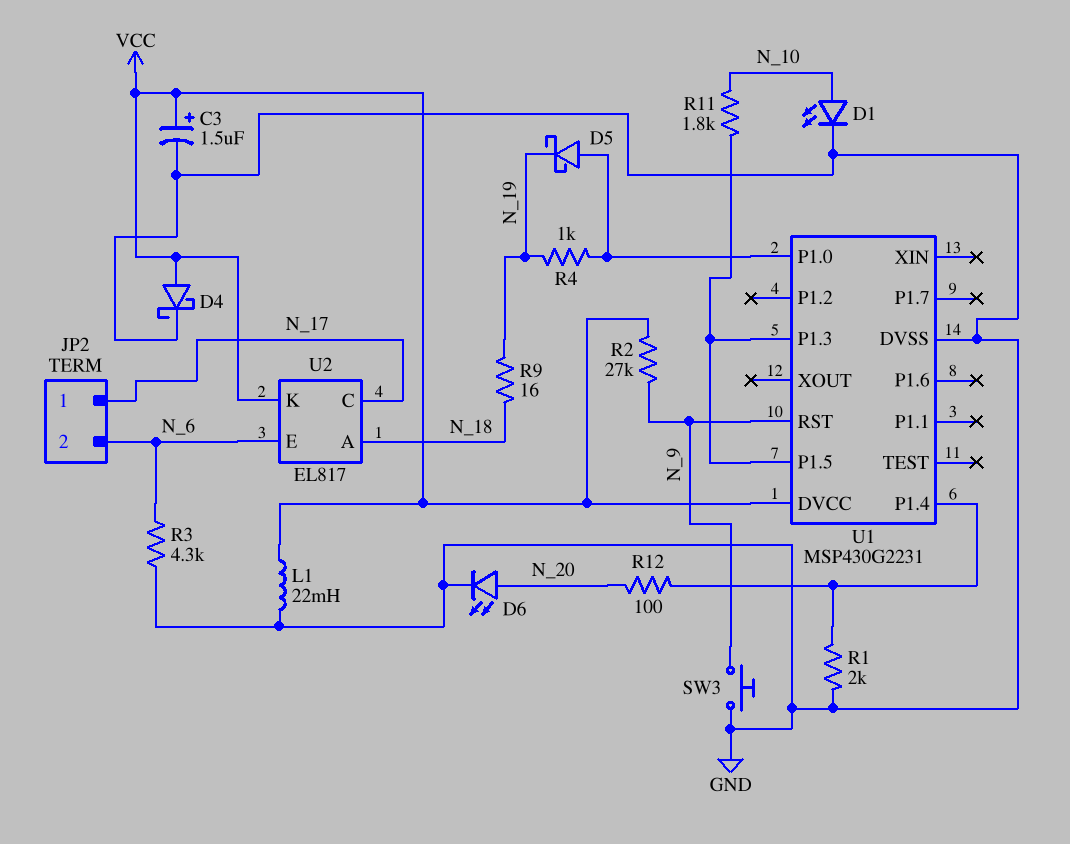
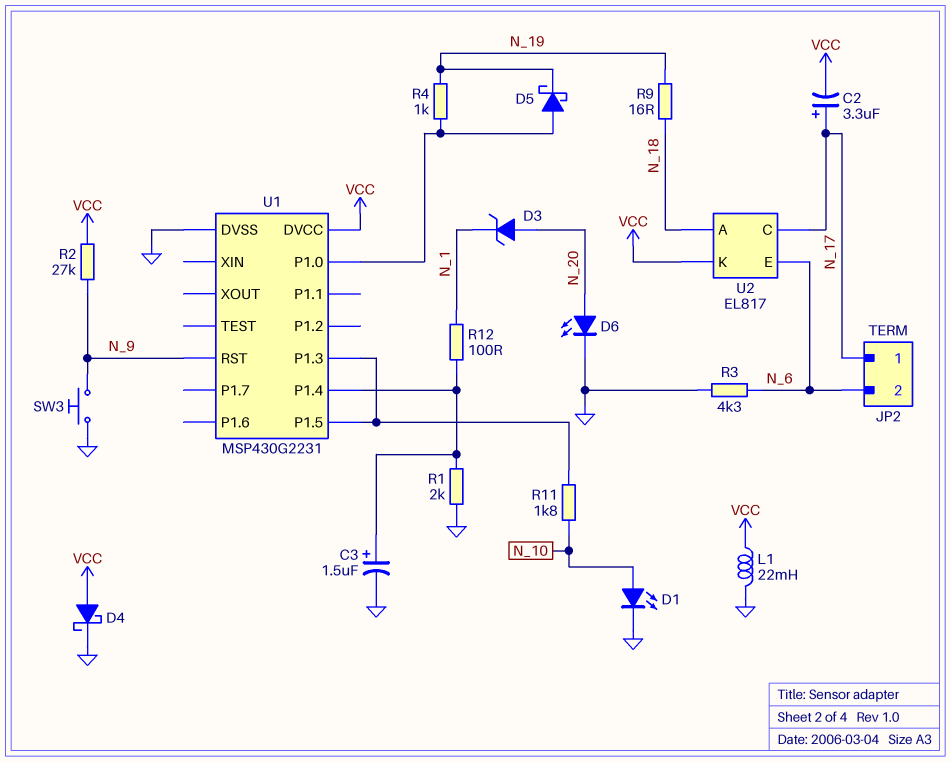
C2: none -> 3.3uF (plus N_17, minus VCC)
C3: 1.5uF (plus VCC, minus GND) -> 1.5uF (plus U1/P1.4, minus GND)
D3: none -> zener (A N_20, K N_1)
R12: 100 (N_20, U1/P1.4) -> 100 (N_1, U1/P1.4)

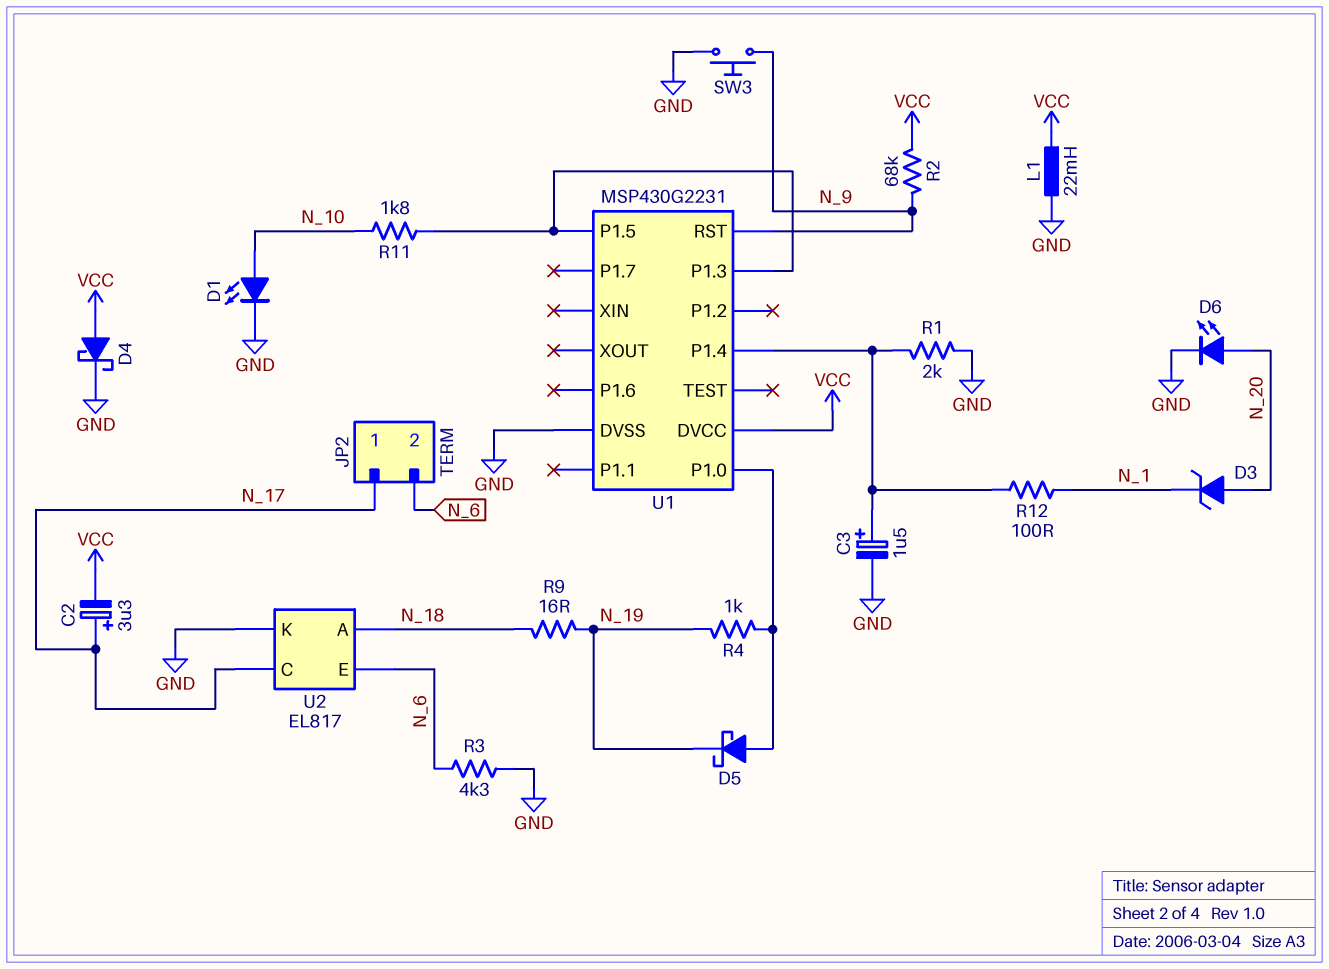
R2: 27k (N_9, VCC) -> 68k (N_9, VCC)
U2 pin K: VCC -> GND

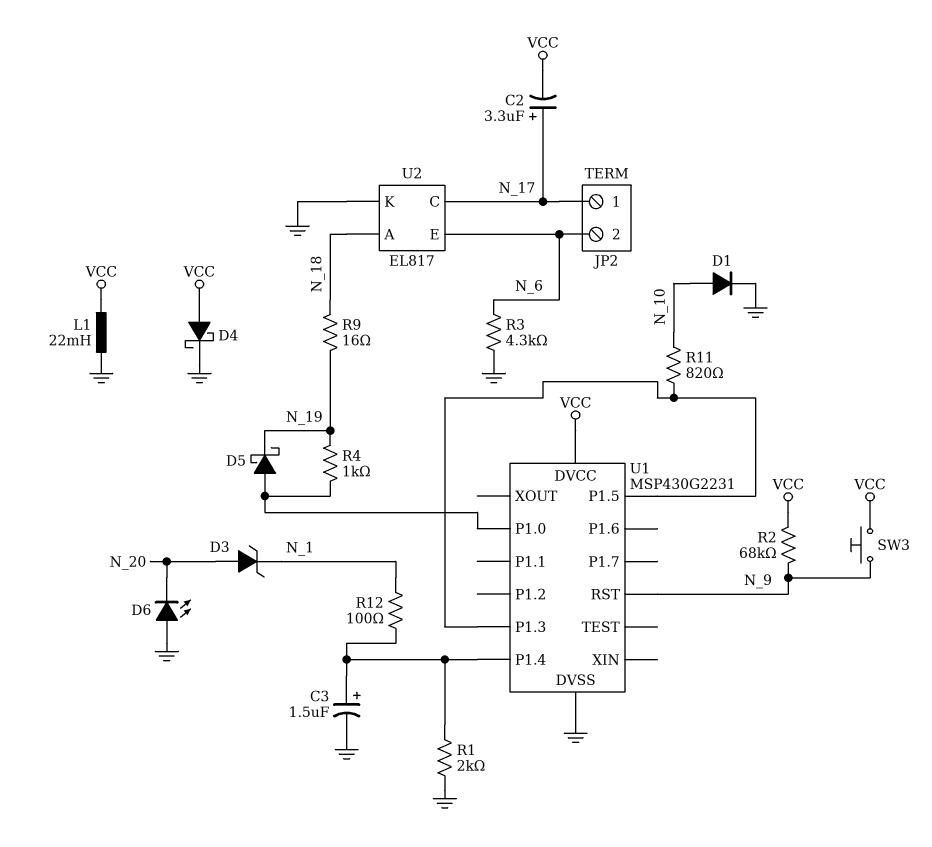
D1: LED (A N_10, K GND) -> diode (A N_10, K GND)
D6: LED (A N_20, K GND) -> LED (A GND, K N_20)
R11: 1.8k (N_10, U1/P1.3) -> 820 (N_10, U1/P1.3)
SW3: button (GND, N_9) -> button (N_9, VCC)

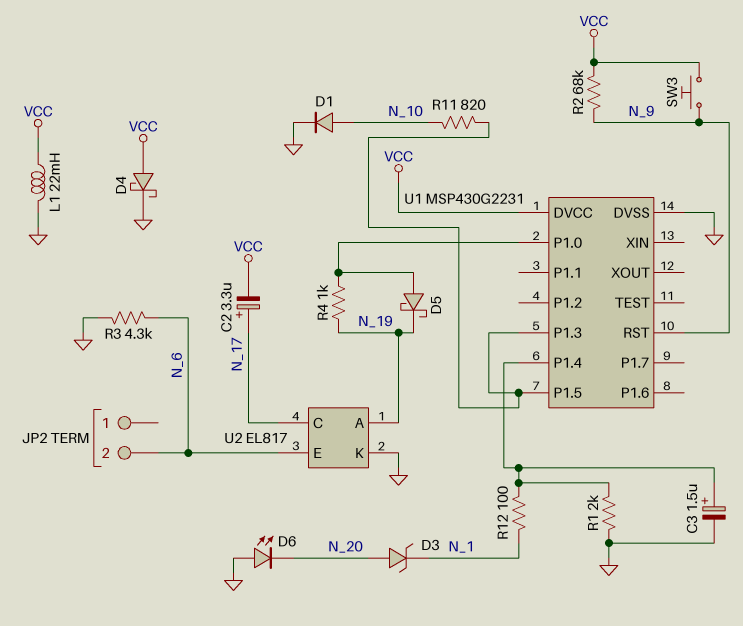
JP2 pin 1: N_17 -> none
R9: 16 (N_18, N_19) -> none
U2 pin A: N_18 -> N_19

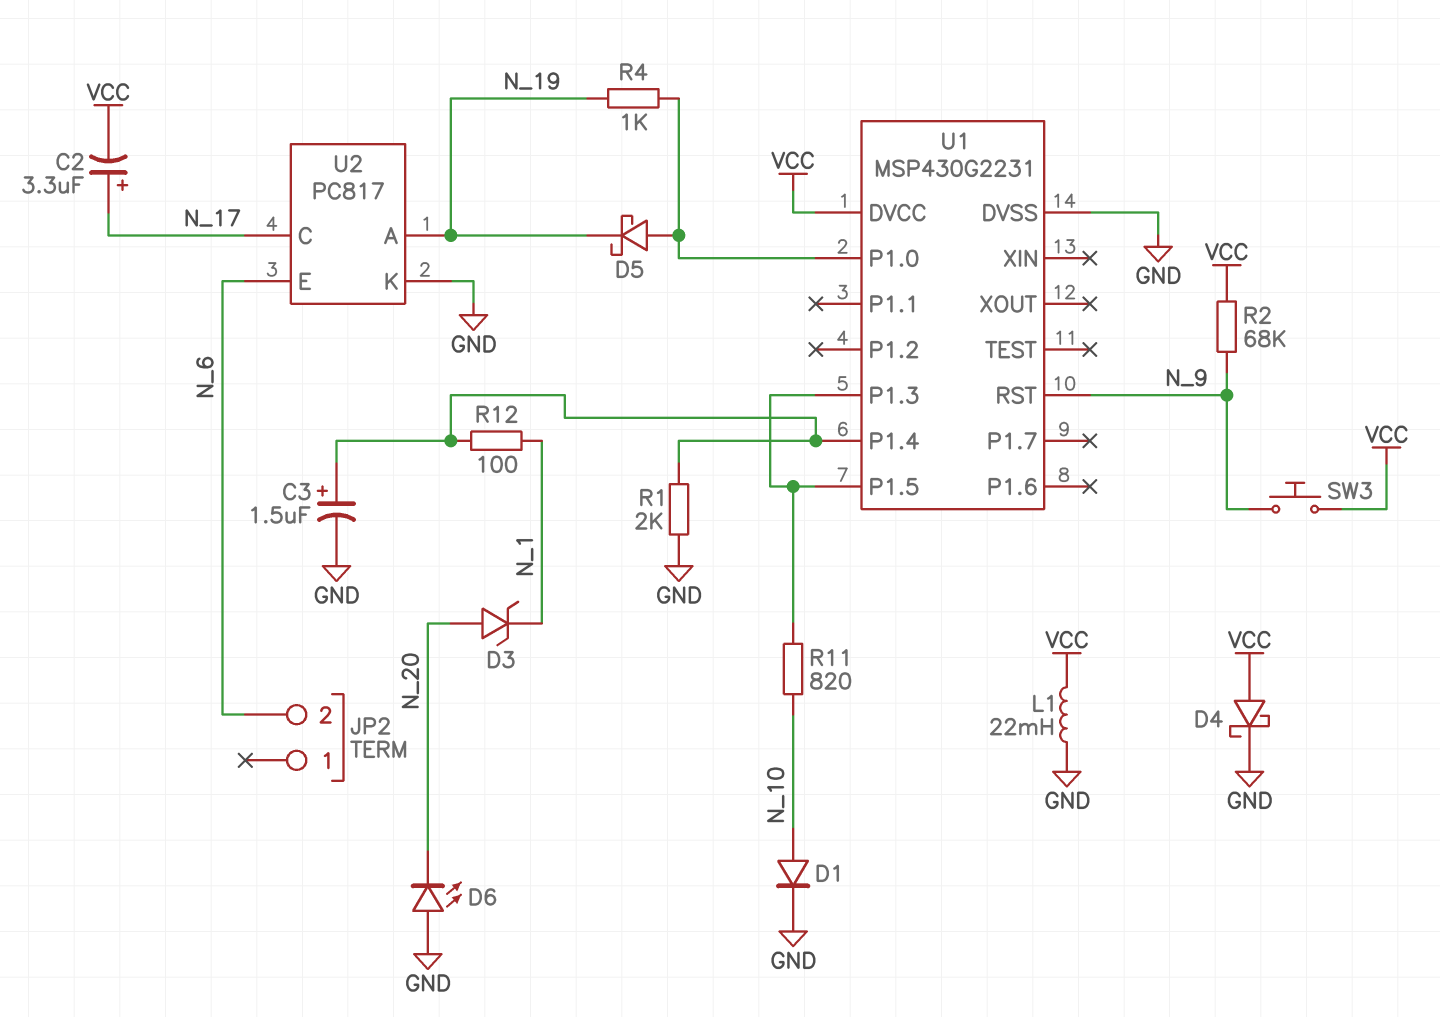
R3: 4.3k (GND, N_6) -> none
U2: EL817 -> PC817

